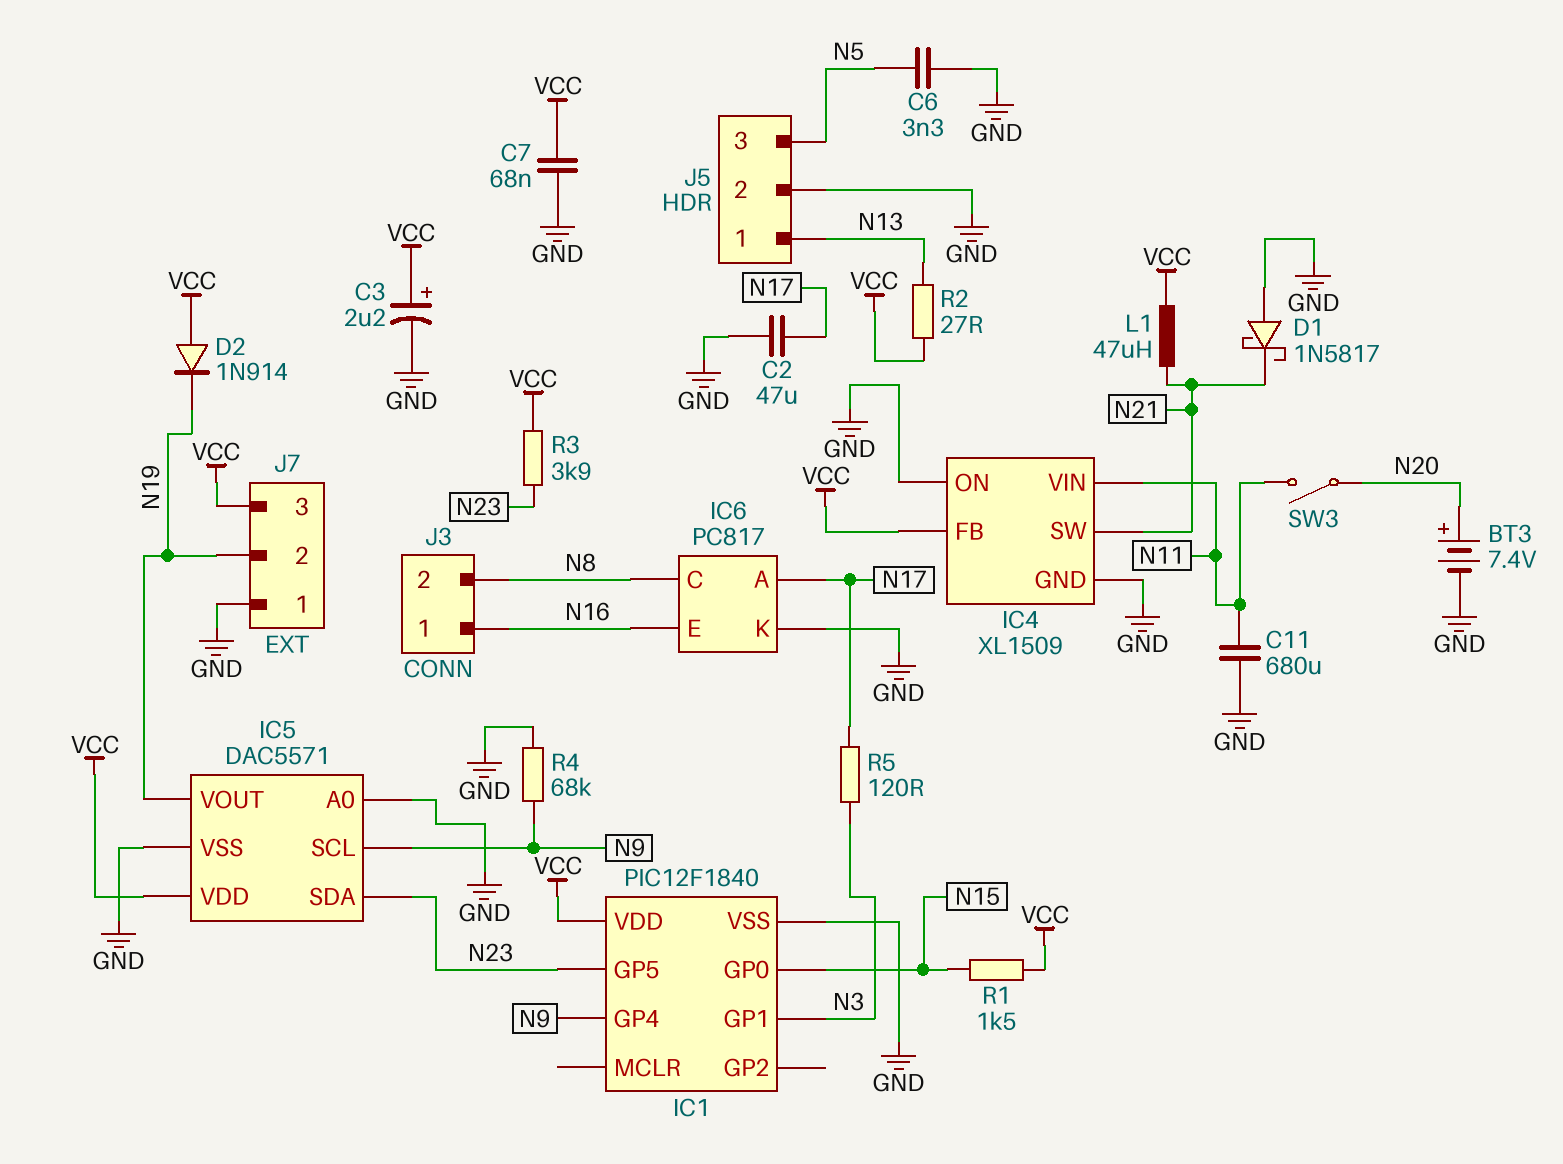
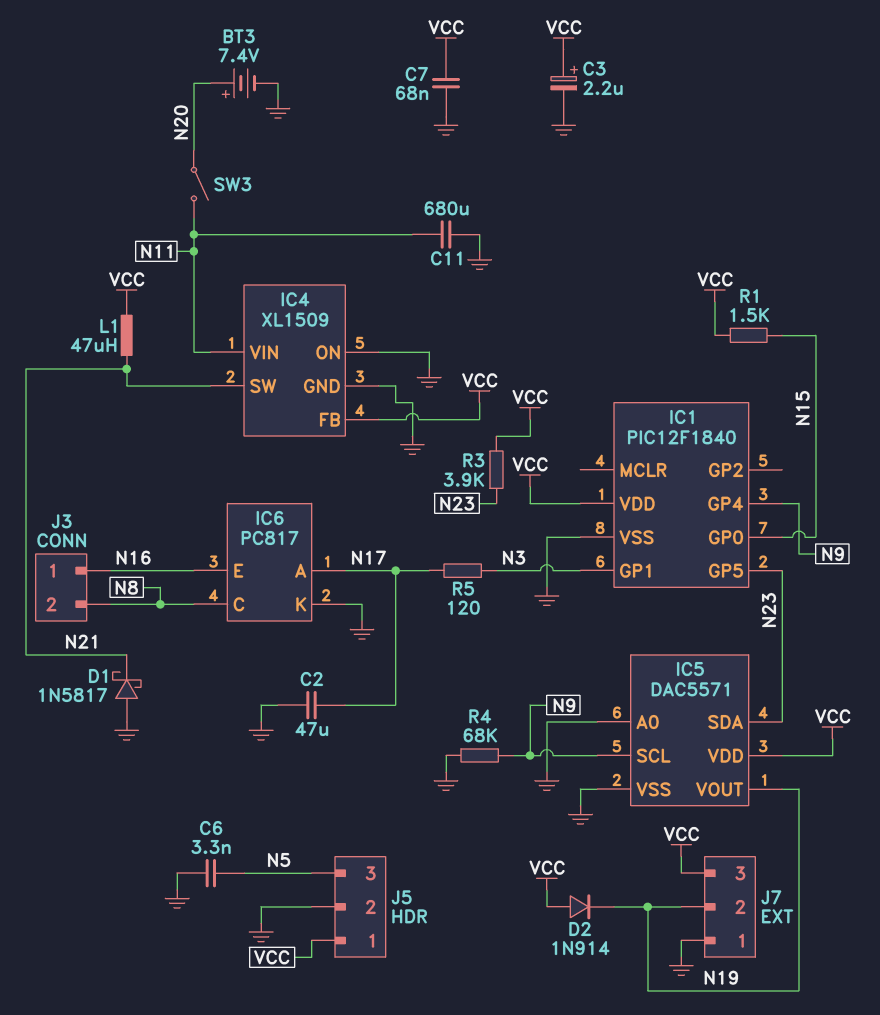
J5 pin 1: N13 -> VCC
R2: 27 (N13, VCC) -> none

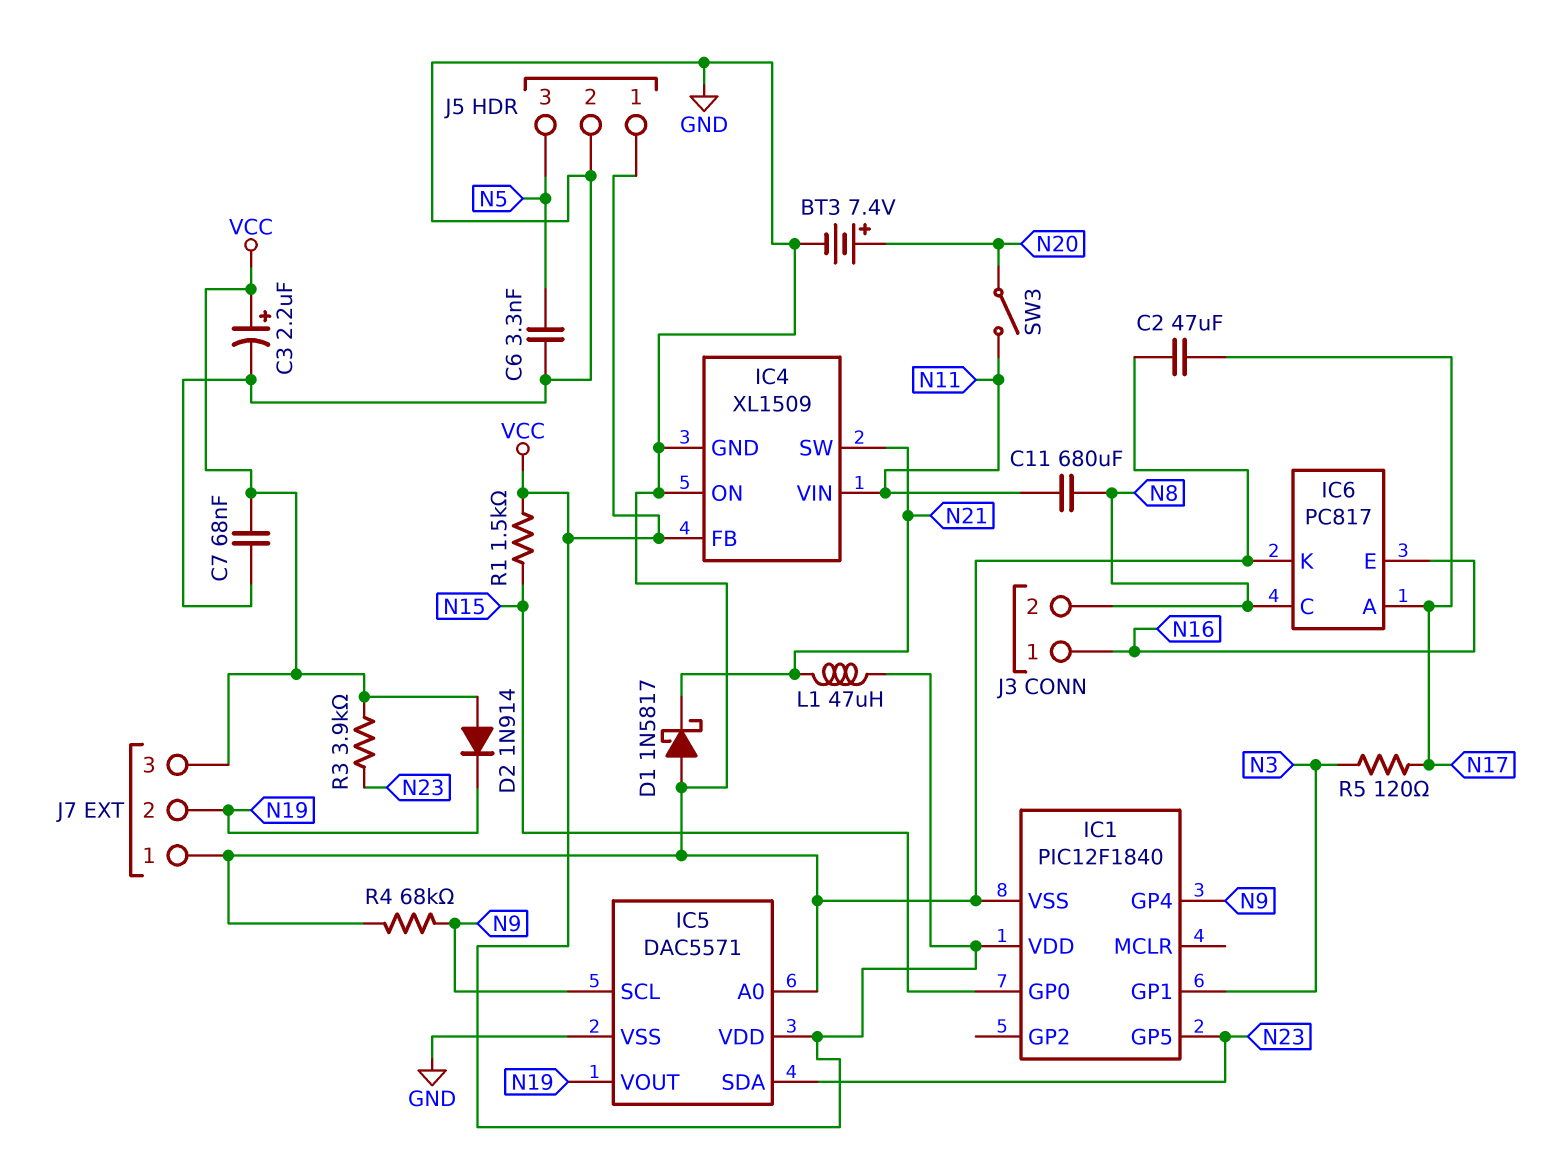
C11: 680uF (GND, N11) -> 680uF (N8, N11)

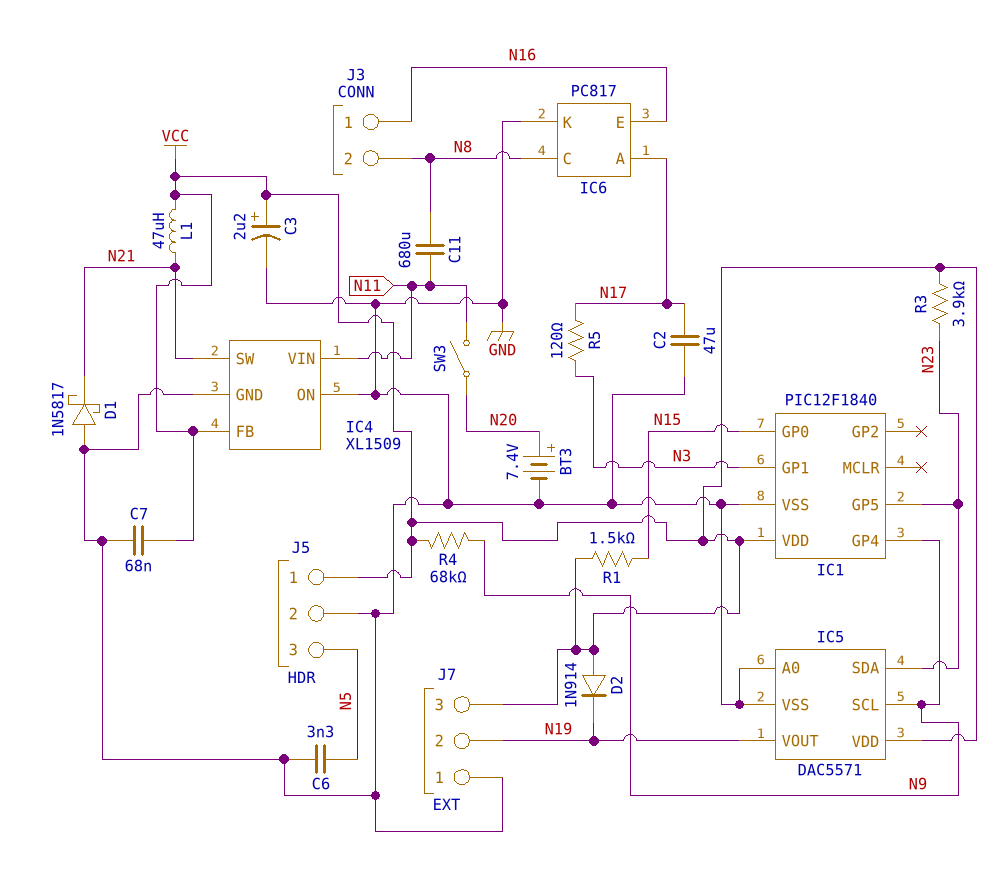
R4: 68k (GND, N9) -> 68k (N9, VCC)

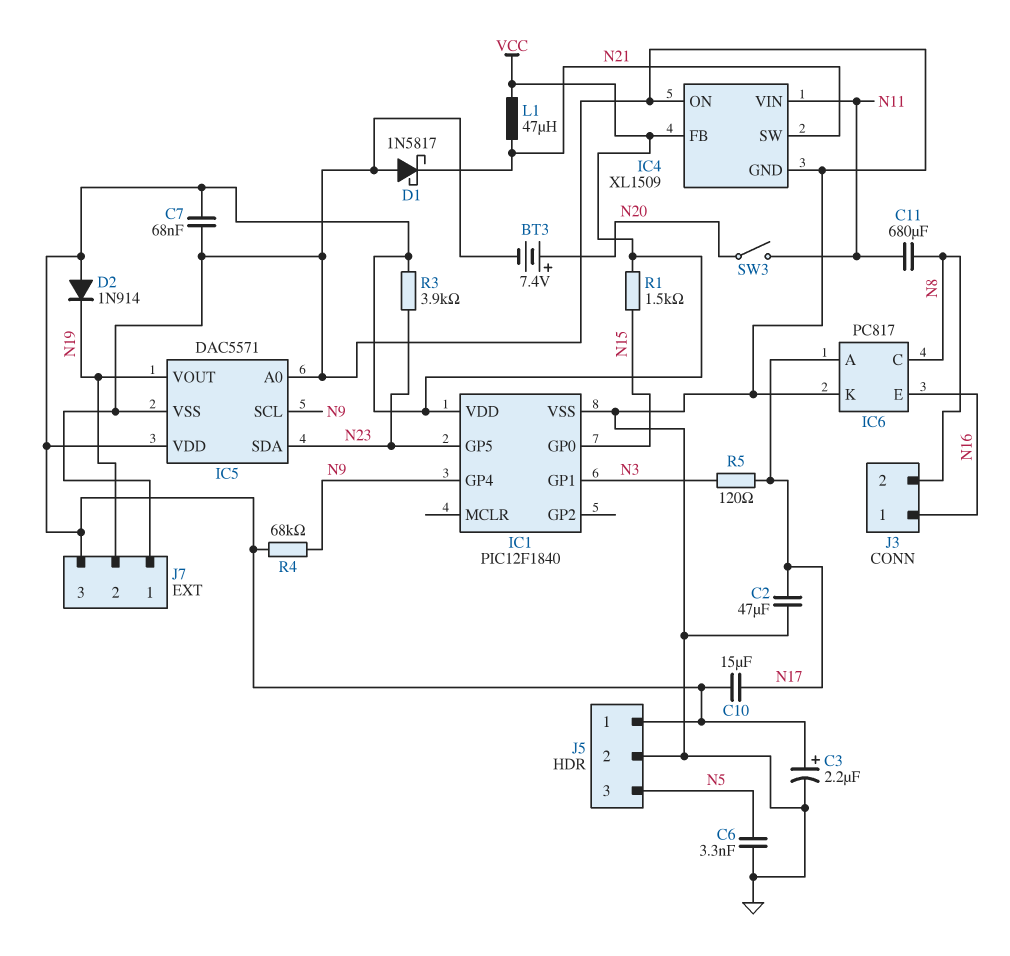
C10: none -> 15uF (N17, VCC)

